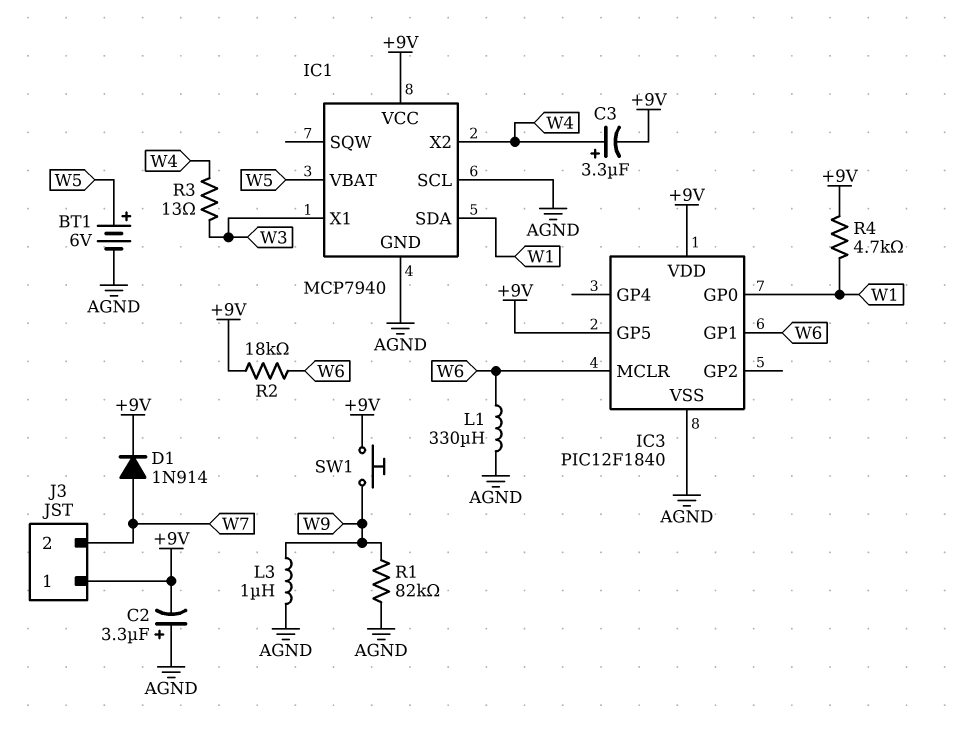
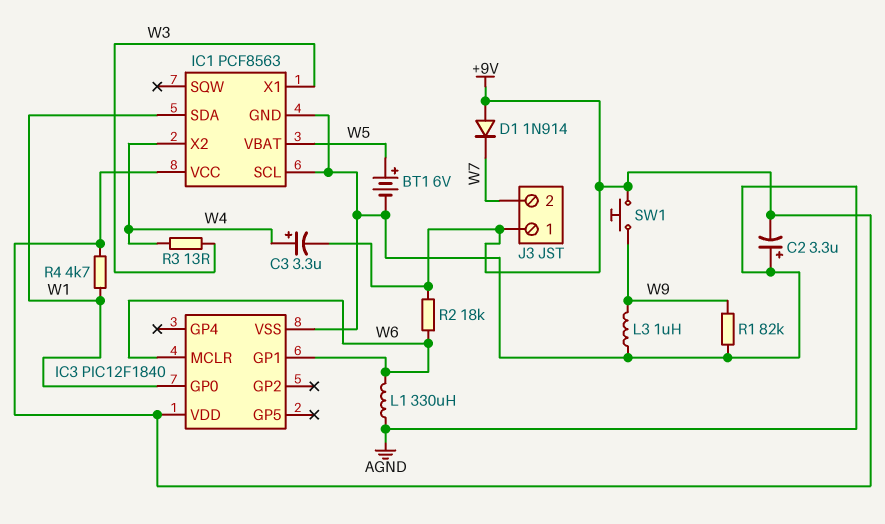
D1: diode 1N914 (A W7, K +9V) -> diode 1N914 (A +9V, K W7)
IC1: MCP7940 -> PCF8563
IC3 pin GP5: +9V -> none

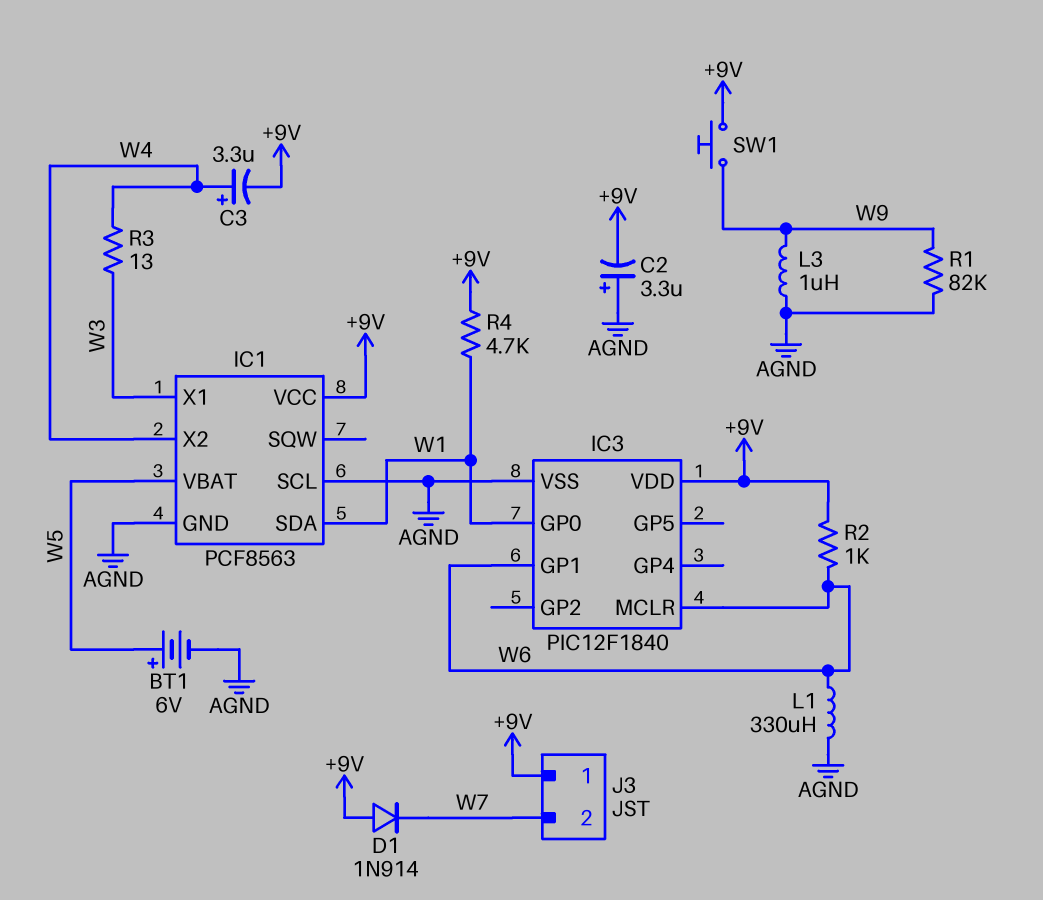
R2: 18k (+9V, W6) -> 1k (+9V, W6)

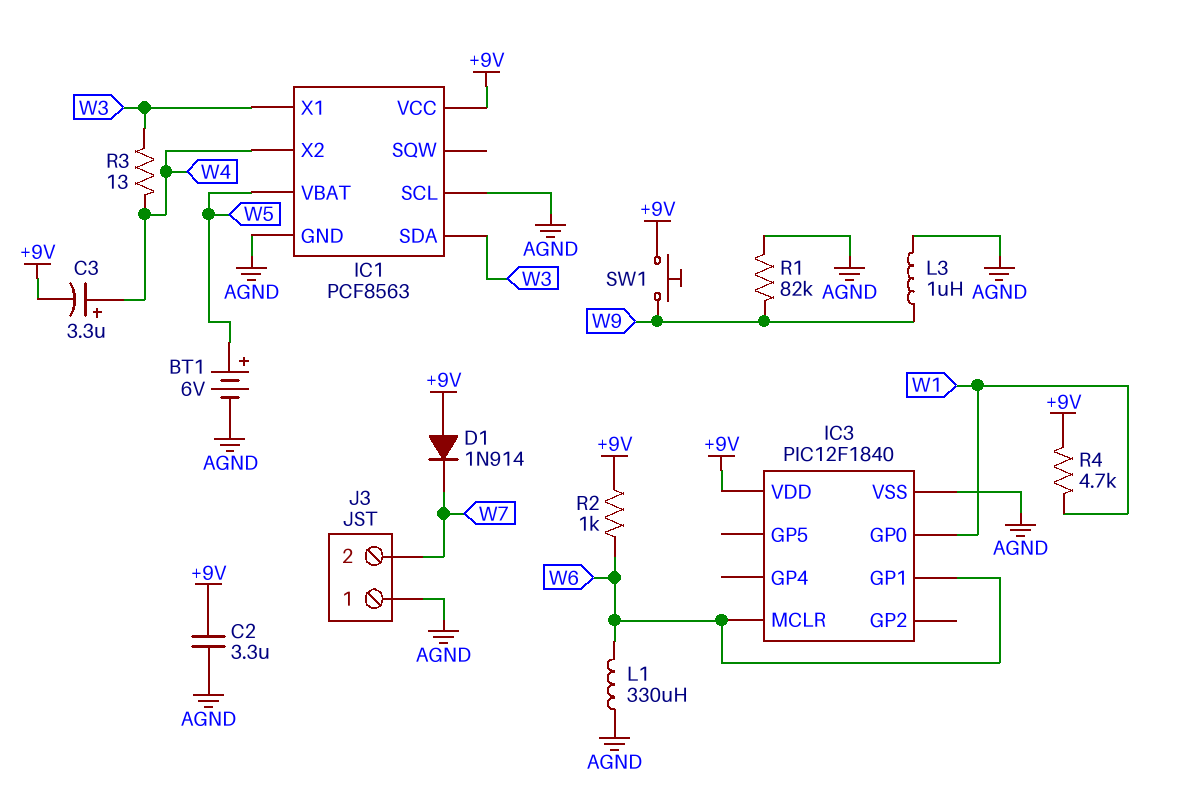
C2: 3.3uF (plus AGND, minus +9V) -> 3.3uF (+9V, AGND)
IC1 pin SDA: W1 -> W3
J3 pin 1: +9V -> AGND

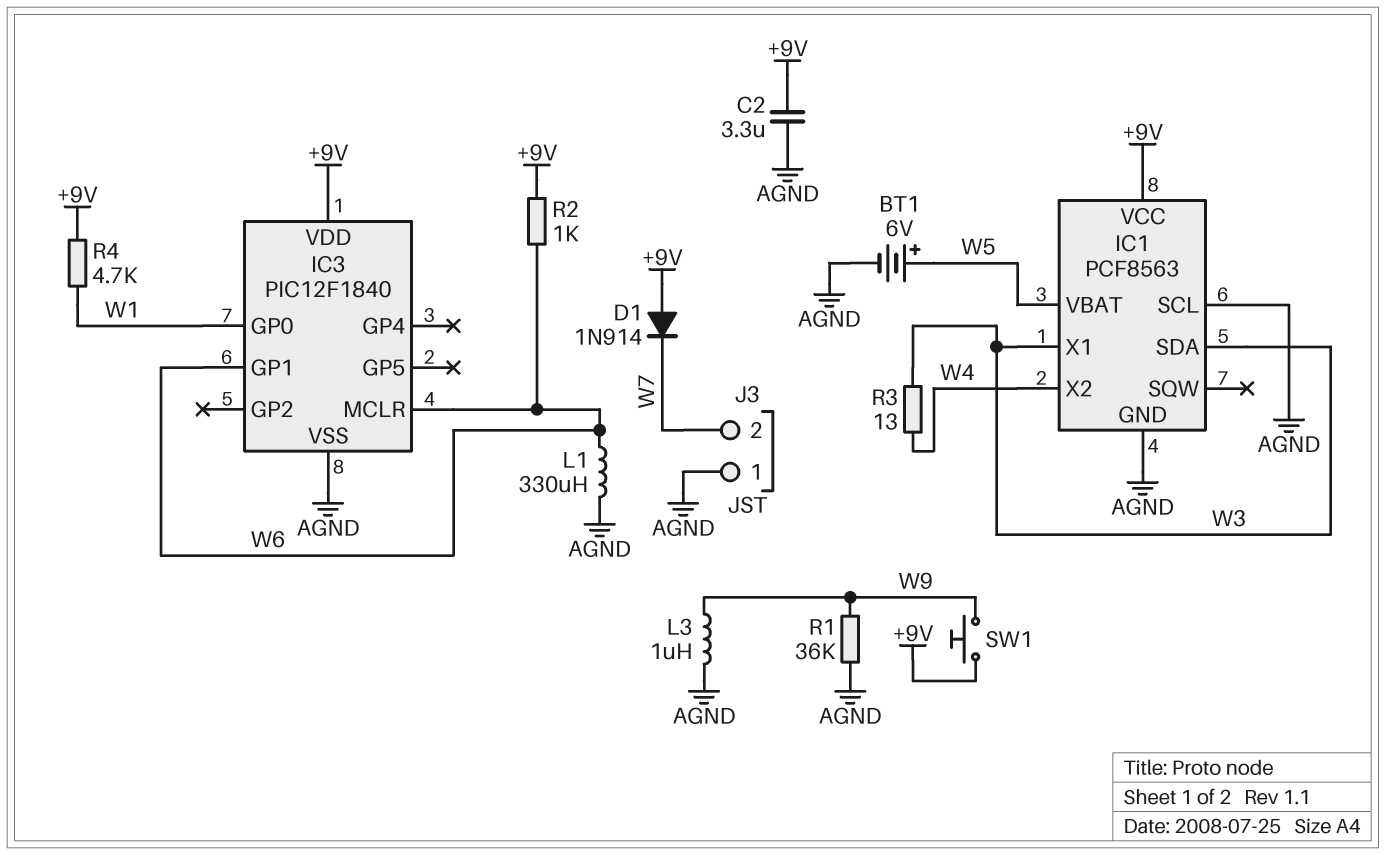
C3: 3.3uF (plus W4, minus +9V) -> none
R1: 82k (AGND, W9) -> 36k (AGND, W9)

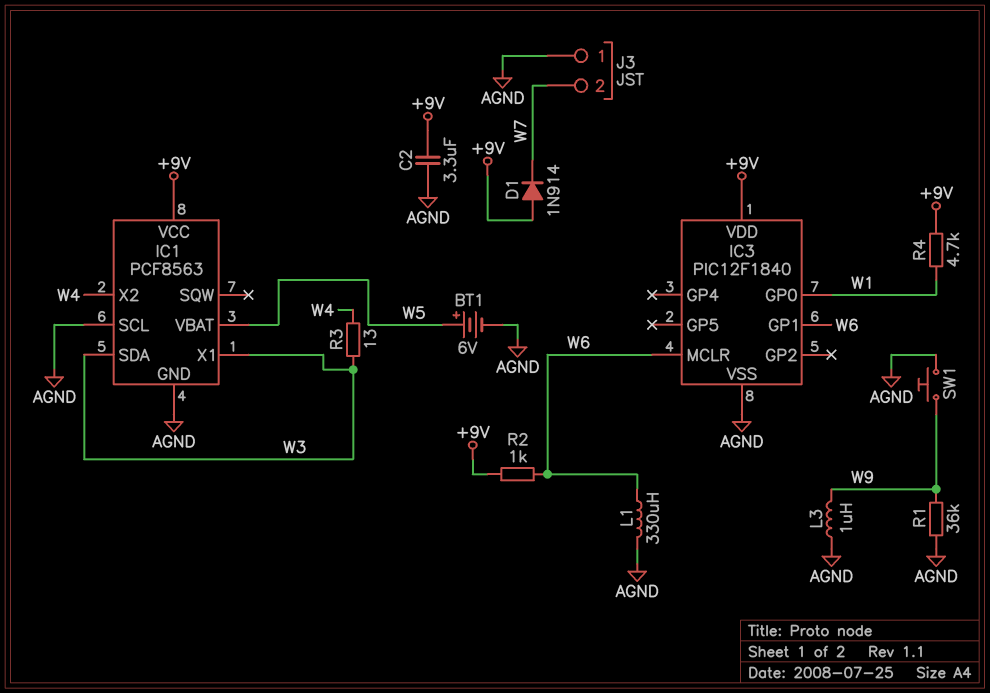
SW1: button (+9V, W9) -> button (AGND, W9)

